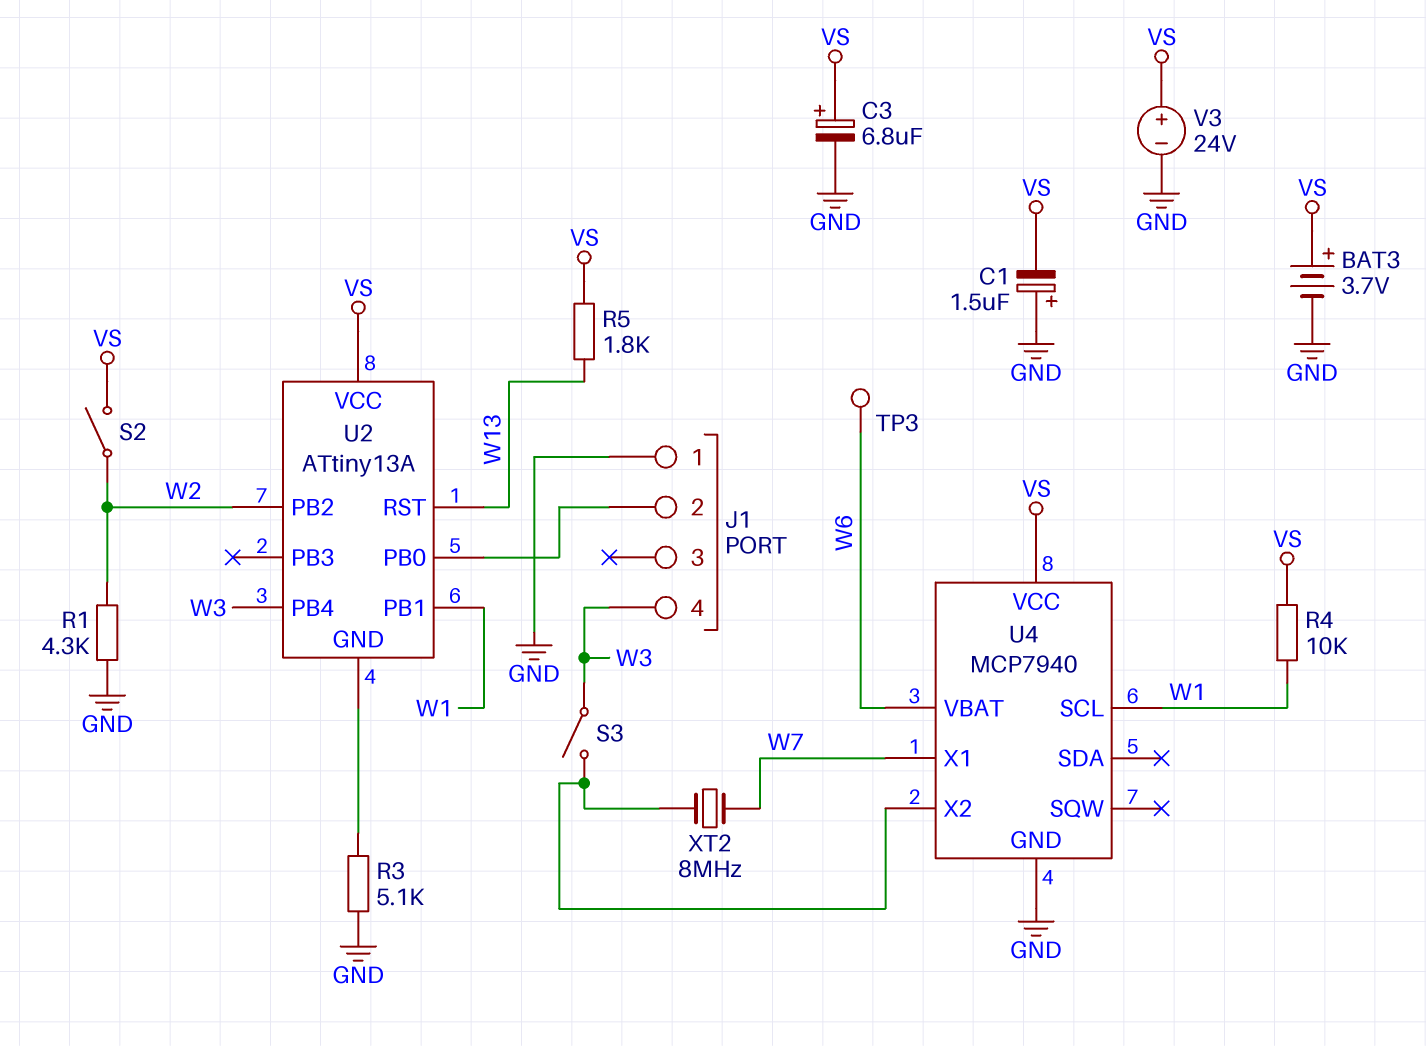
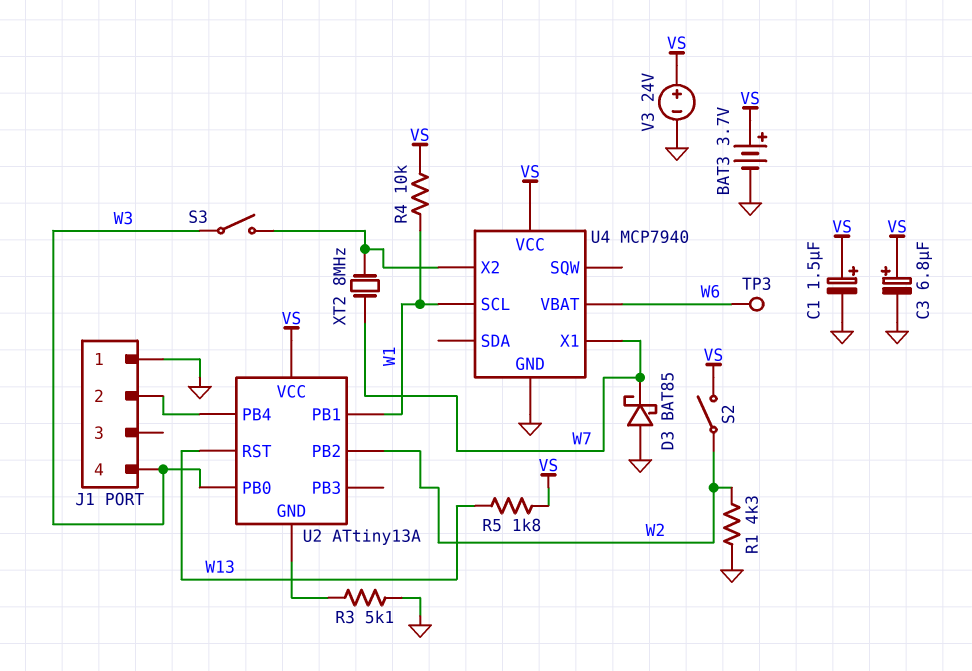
C1: 1.5uF (plus GND, minus VS) -> 1.5uF (plus VS, minus GND)
D3: none -> schottky BAT85 (A GND, K W7)
U2 pin PB0: J1/2 -> W3
U2 pin PB4: W3 -> J1/2

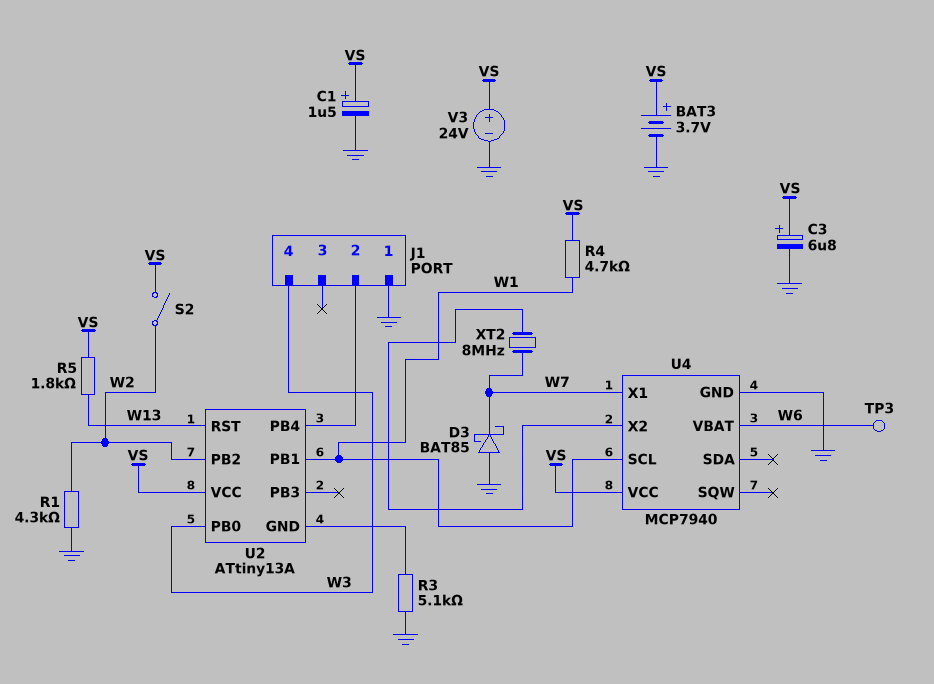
R4: 10k (VS, W1) -> 4.7k (VS, W1)
S3: switch (U4/X2, W3) -> none

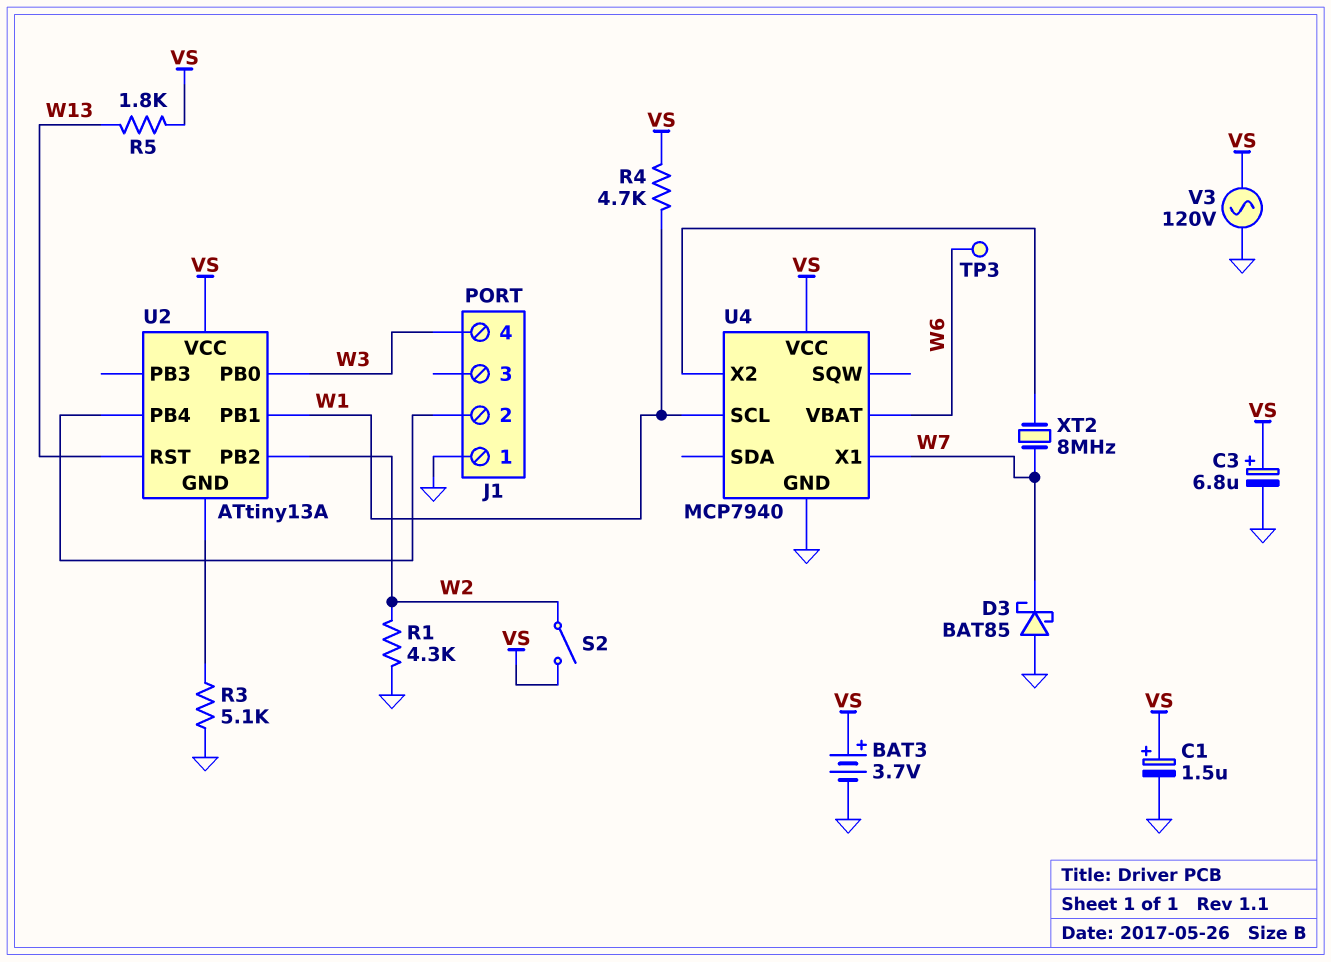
V3: 24V (plus VS, minus GND) -> AC 120V (GND, VS)

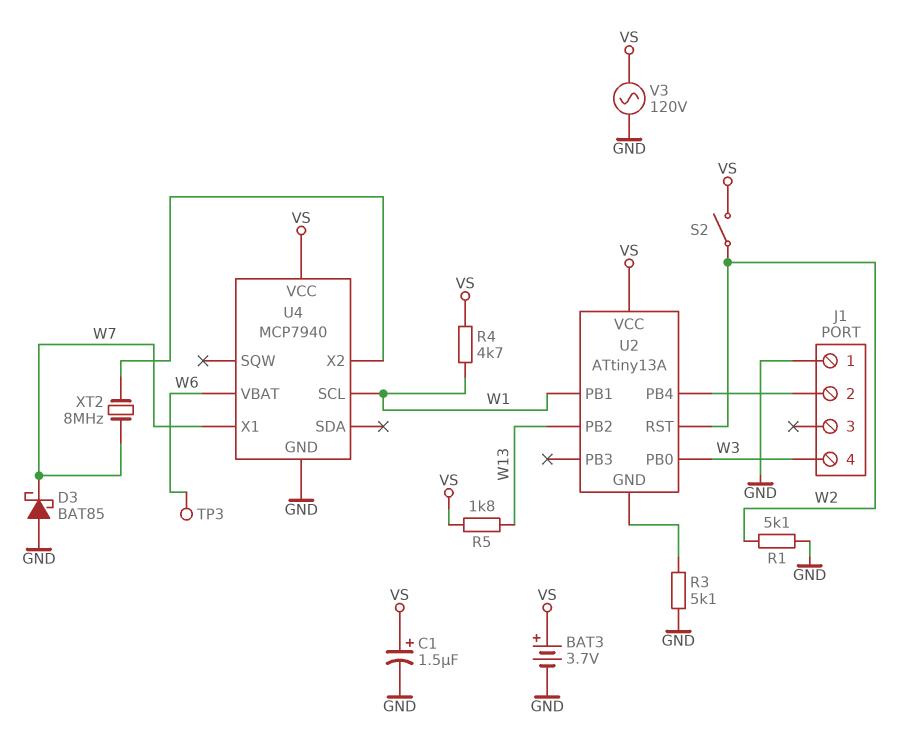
C3: 6.8uF (plus VS, minus GND) -> none
R1: 4.3k (GND, W2) -> 5.1k (GND, W2)
U2 pin PB2: W2 -> W13
U2 pin RST: W13 -> W2

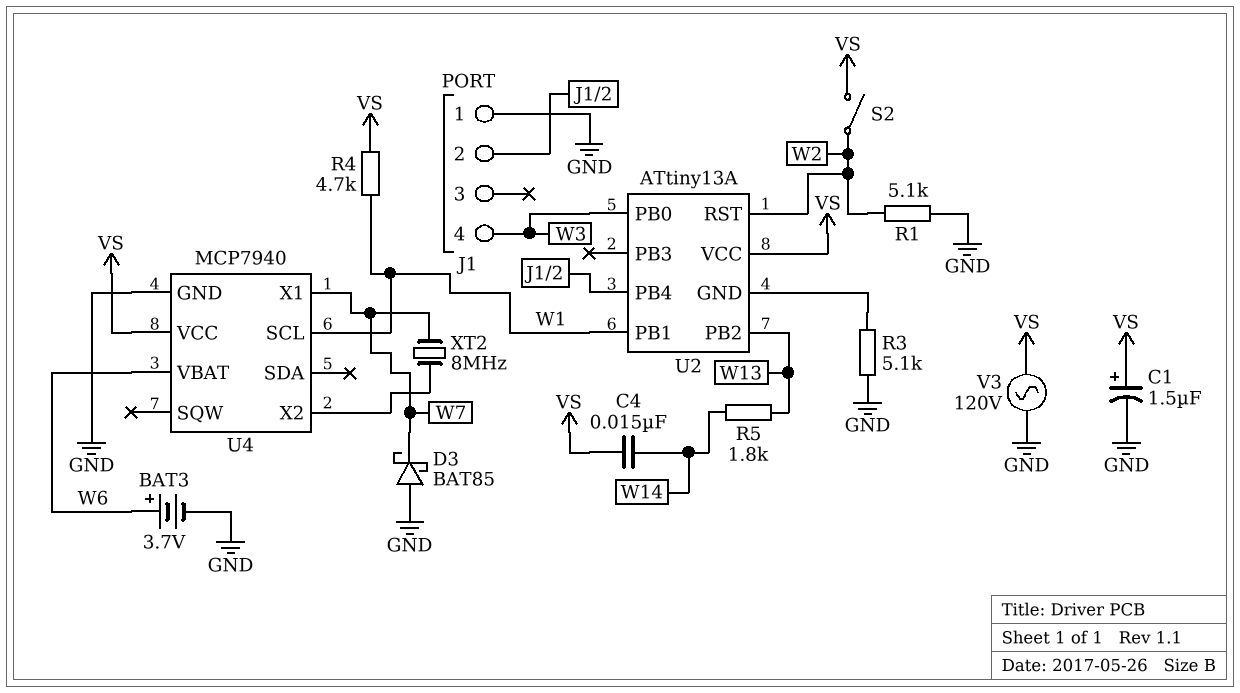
BAT3: 3.7V (plus VS, minus GND) -> 3.7V (plus W6, minus GND)
C4: none -> 15nF (VS, W14)
R5: 1.8k (VS, W13) -> 1.8k (W13, W14)
TP3: test point (W6) -> none

